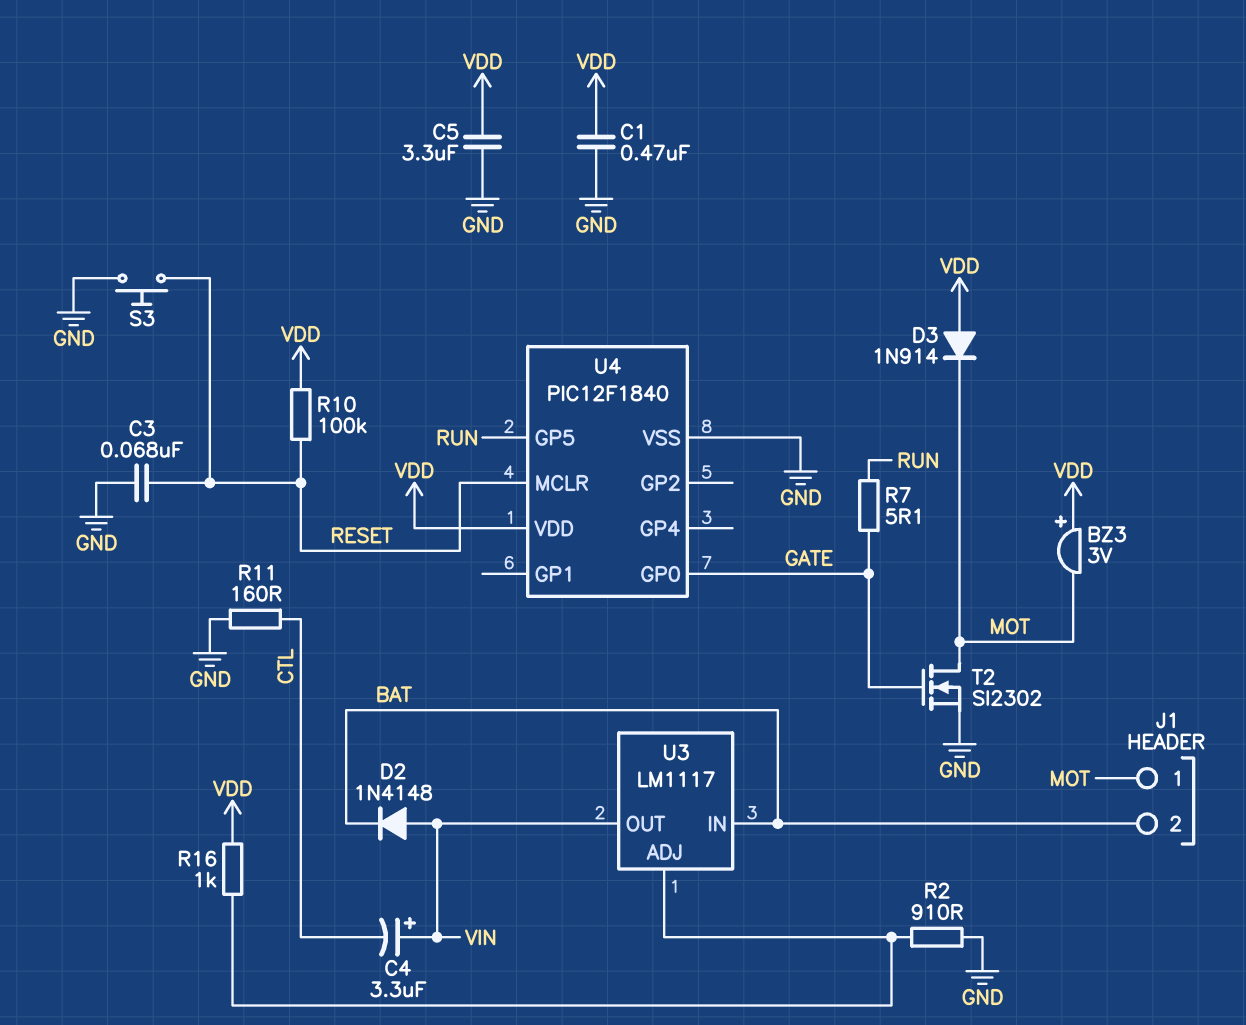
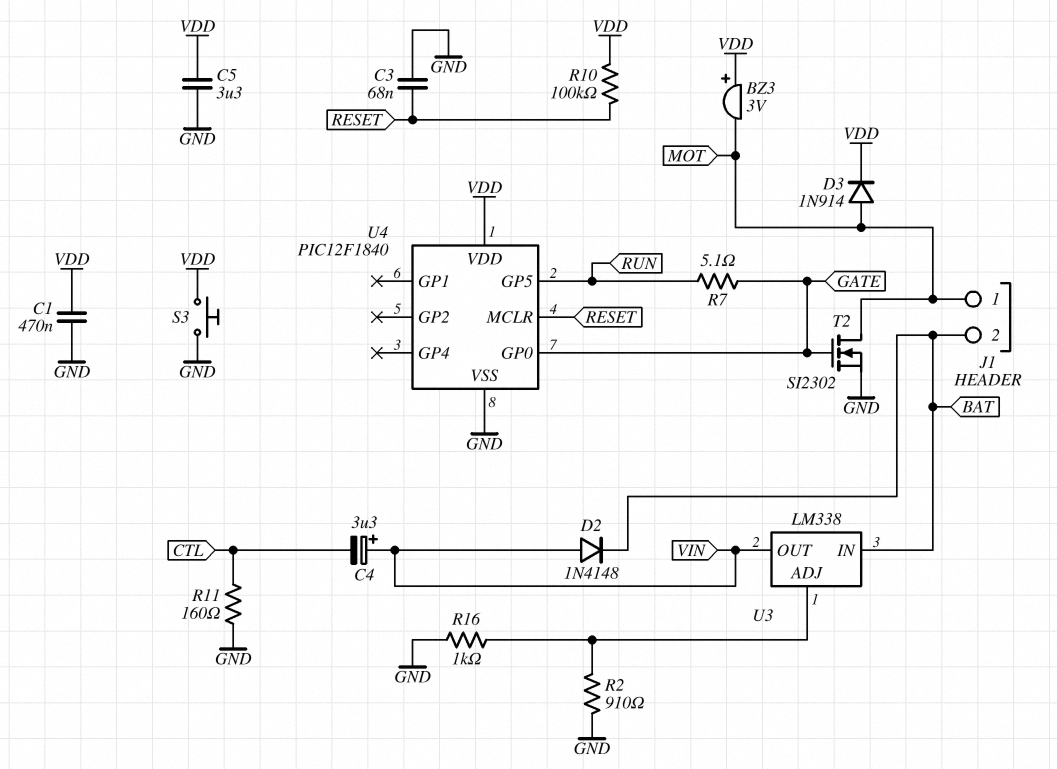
D3: diode 1N914 (A VDD, K MOT) -> diode 1N914 (A MOT, K VDD)
R16: 1k (U3/ADJ, VDD) -> 1k (GND, U3/ADJ)
S3: button (GND, RESET) -> button (GND, VDD)
U3: LM1117 -> LM338

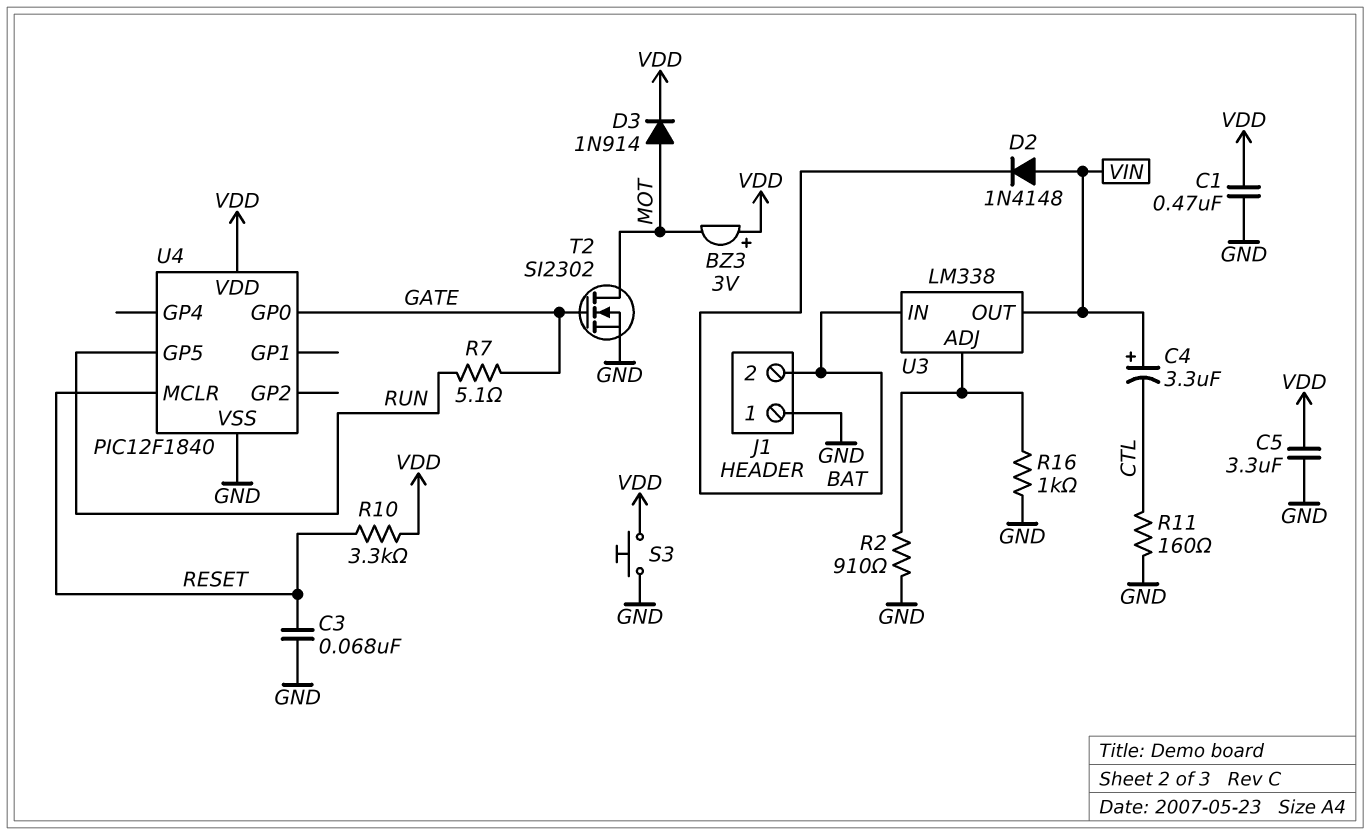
J1 pin 1: MOT -> GND
R10: 100k (RESET, VDD) -> 3.3k (RESET, VDD)

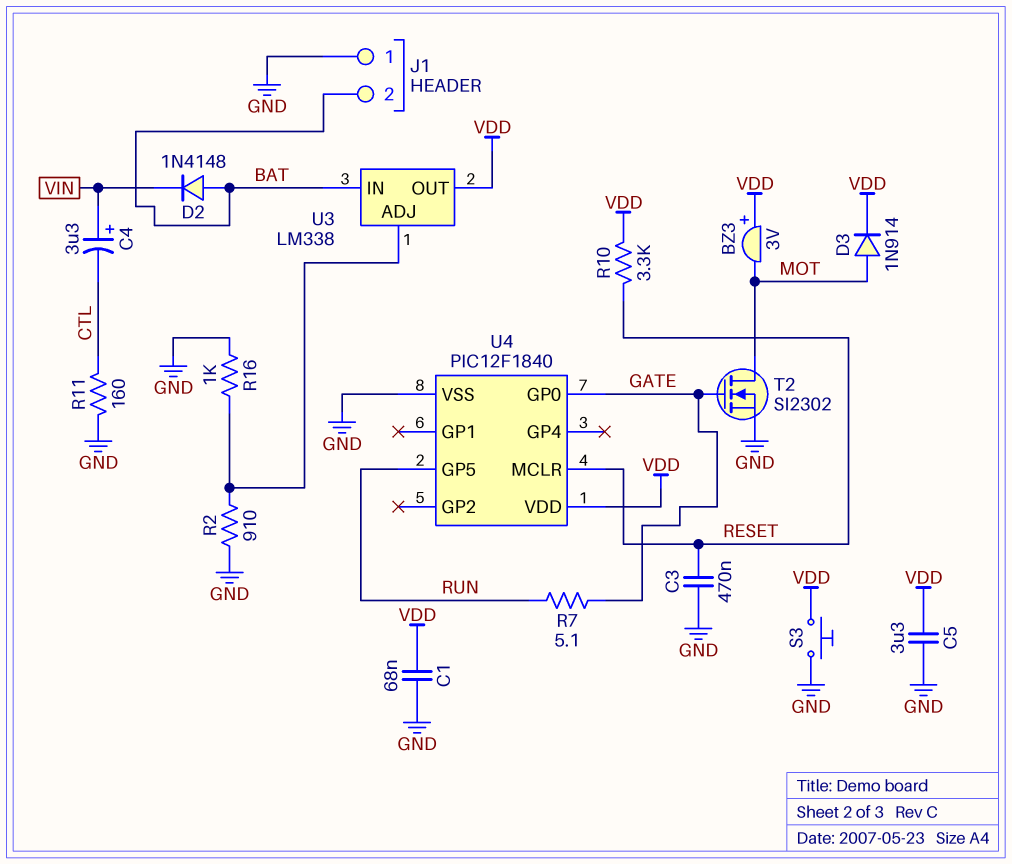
C1: 470nF (GND, VDD) -> 68nF (GND, VDD)
C3: 68nF (GND, RESET) -> 470nF (GND, RESET)
D2: diode 1N4148 (A VIN, K BAT) -> diode 1N4148 (A BAT, K VIN)
U3 pin OUT: VIN -> VDD

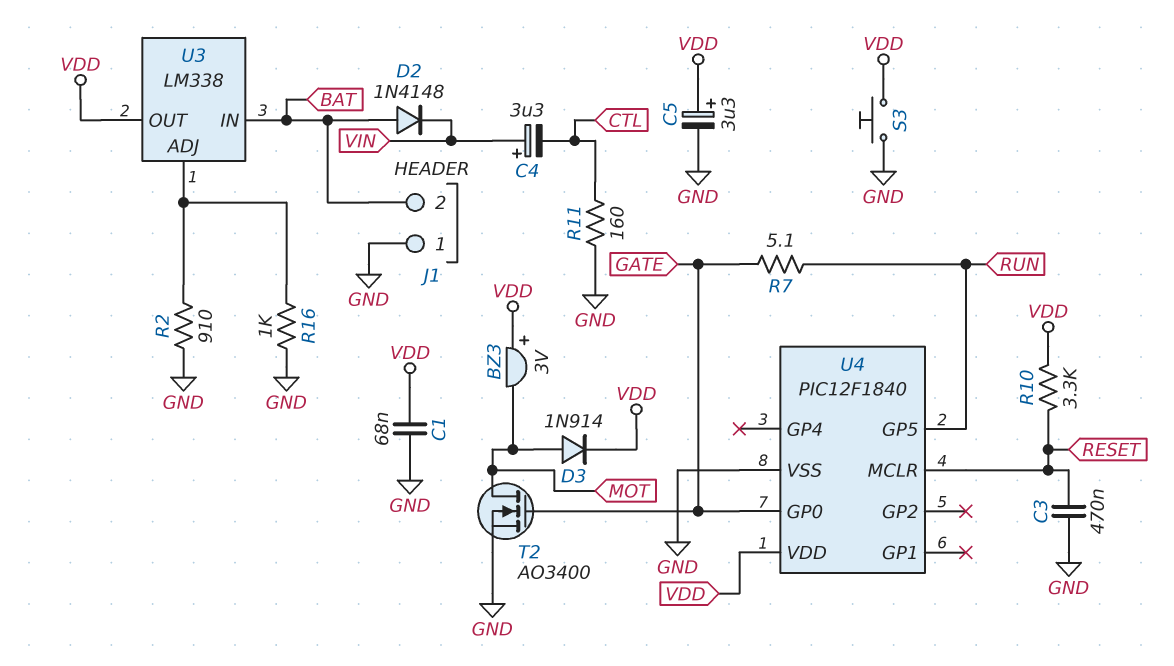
C5: 3.3uF (GND, VDD) -> 3.3uF (plus VDD, minus GND)
T2: NMOS SI2302 (G GATE, D MOT, S GND) -> NMOS AO3400 (G GATE, D MOT, S GND)

